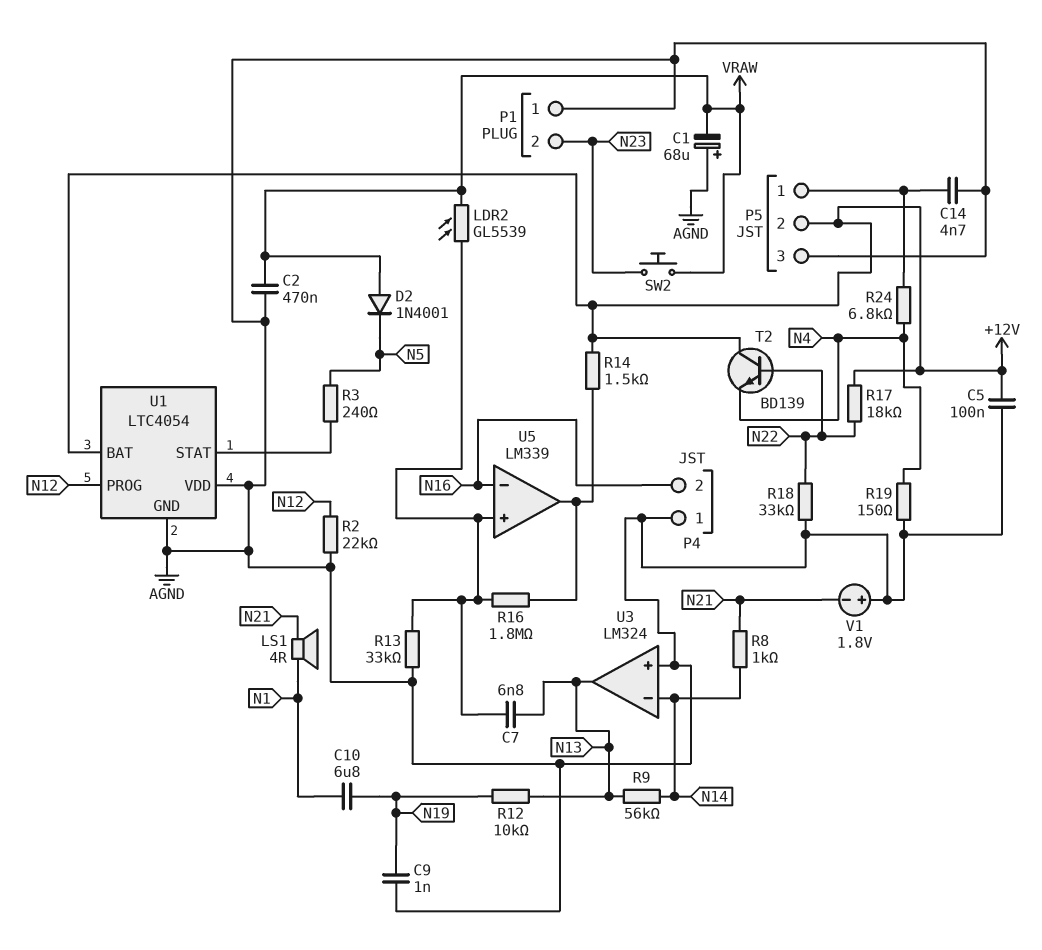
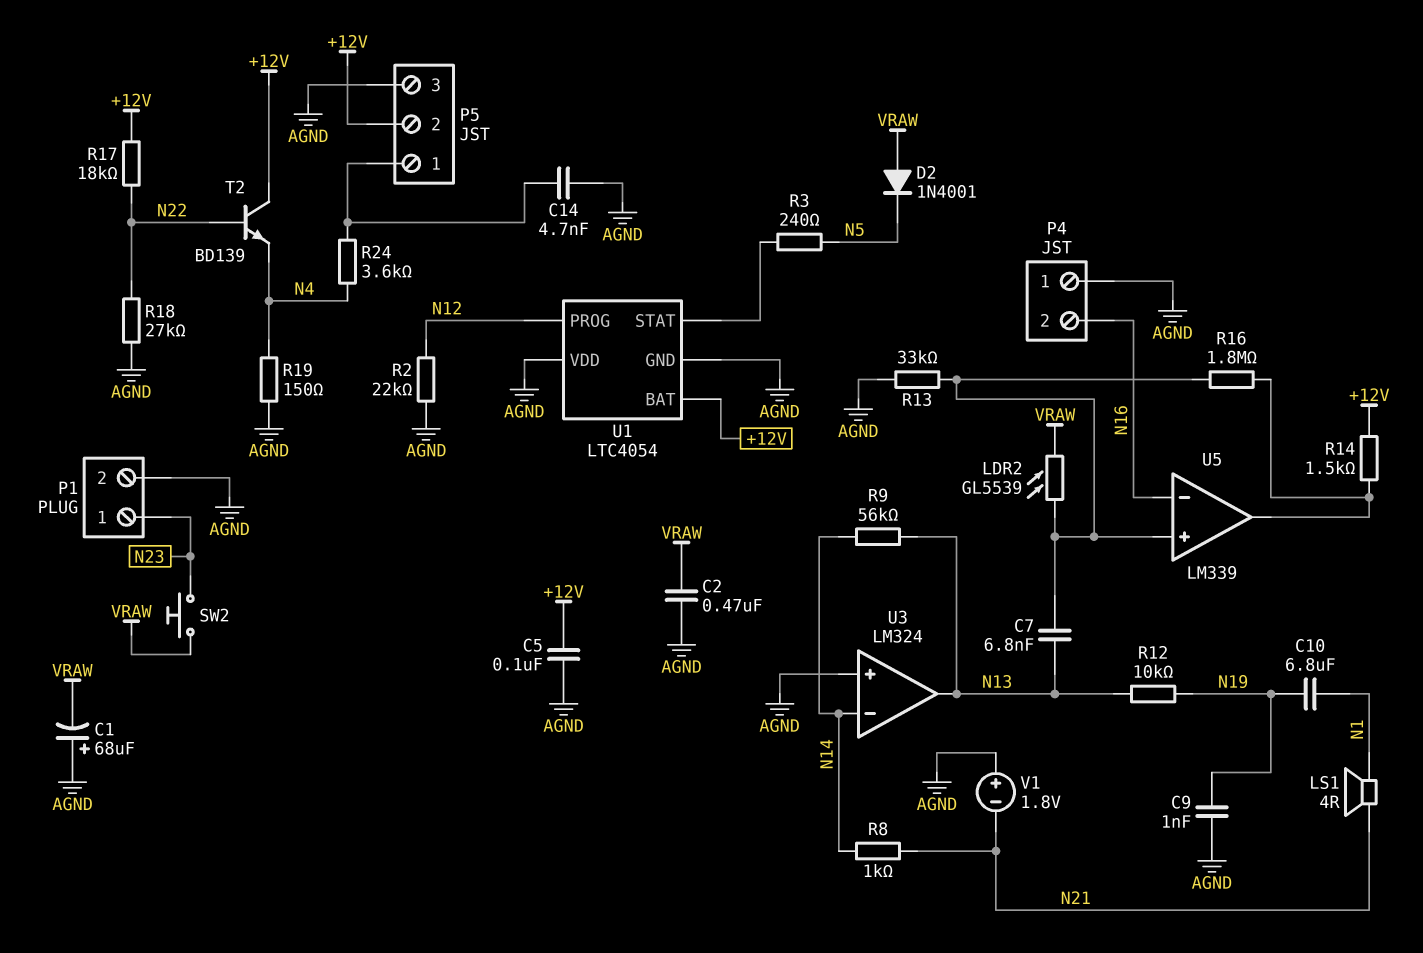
P1 pin 1: AGND -> N23
P1 pin 2: N23 -> AGND
R18: 33k (AGND, N22) -> 27k (AGND, N22)
R24: 6.8k (N4, P5/1) -> 3.6k (N4, P5/1)

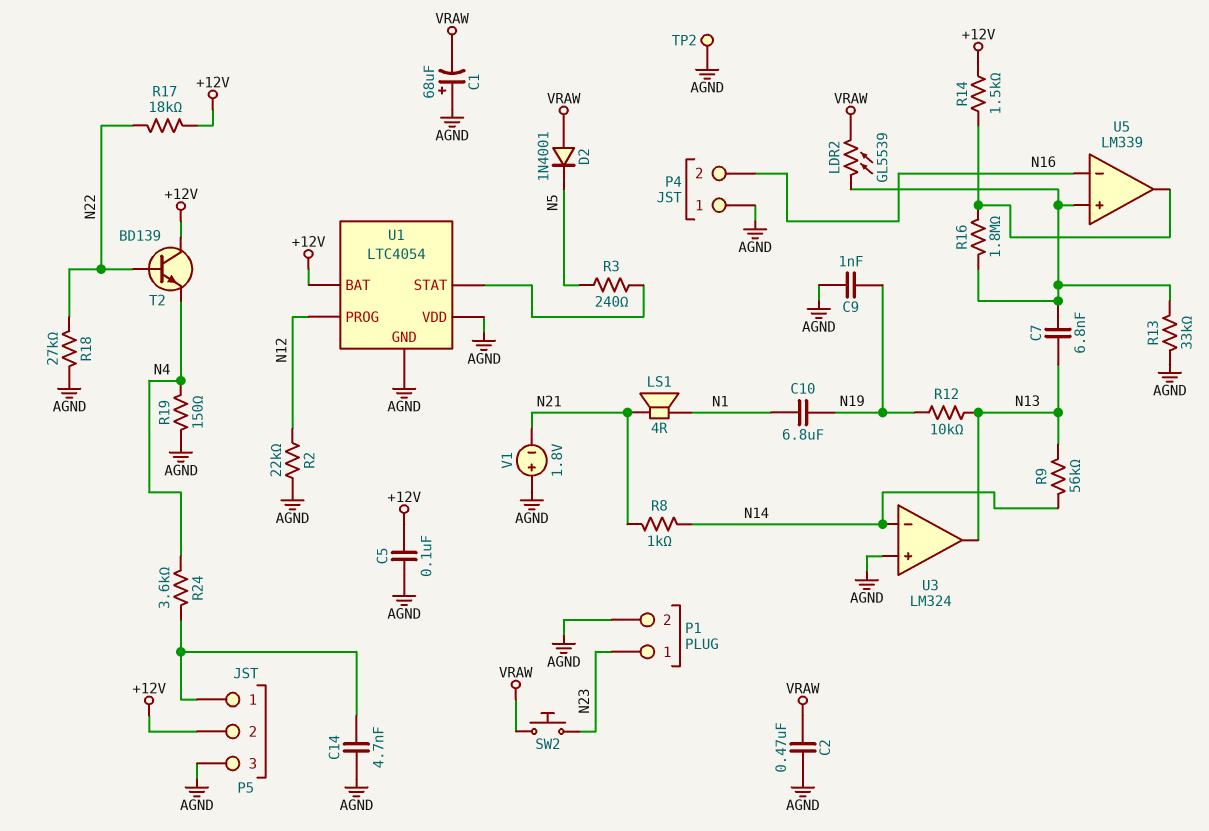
TP2: none -> test point (AGND)

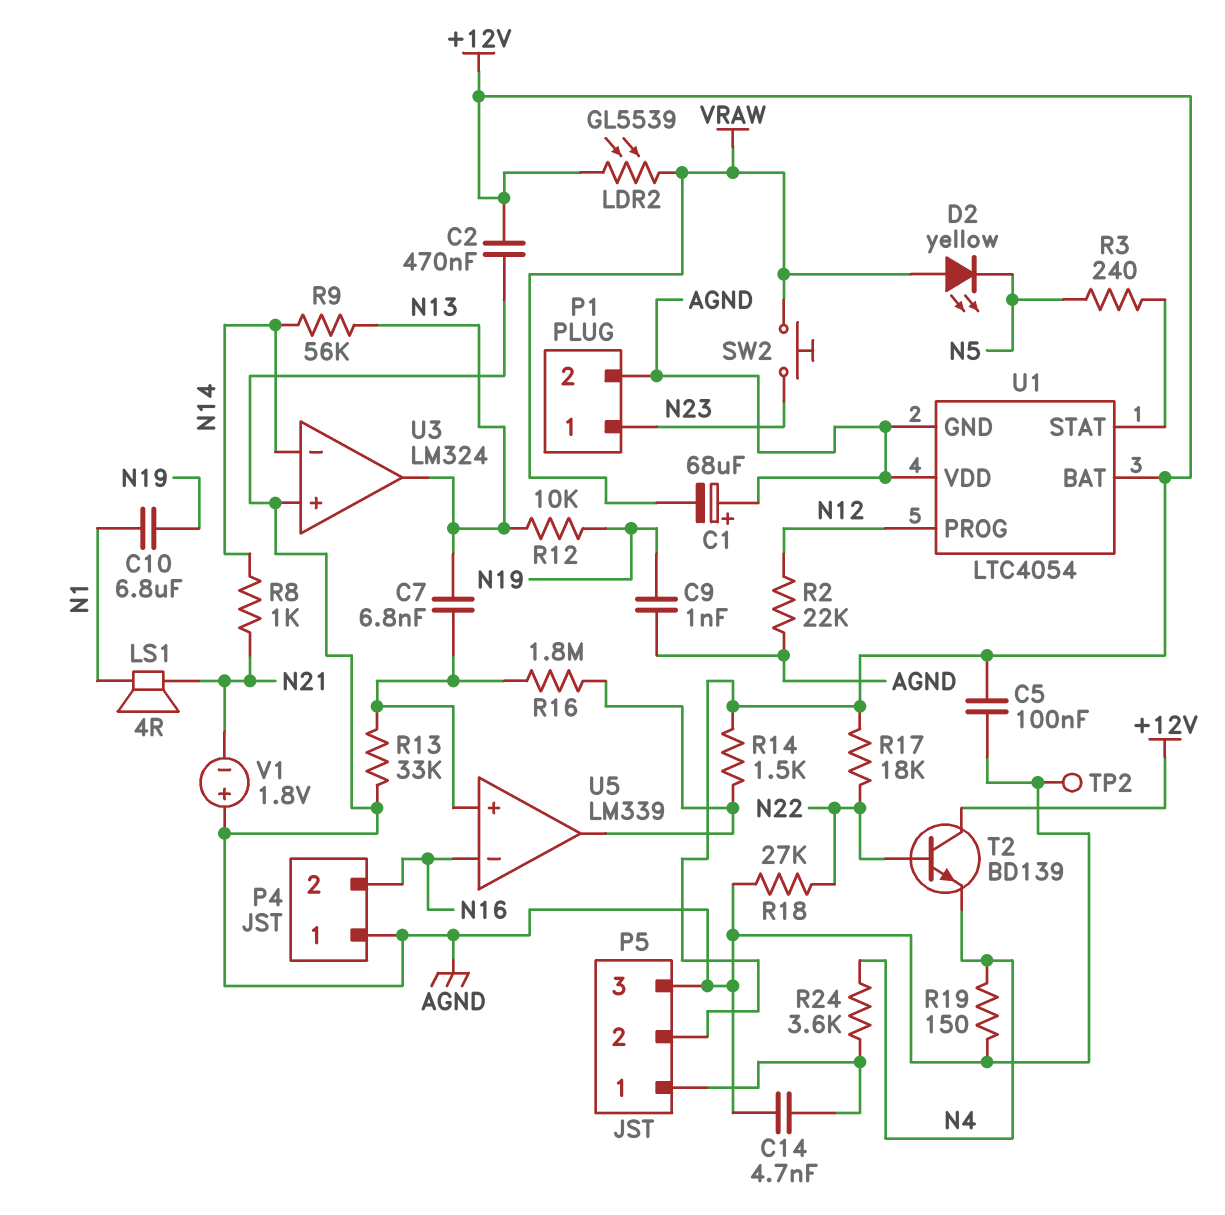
C2: 470nF (AGND, VRAW) -> 470nF (+12V, AGND)
D2: diode 1N4001 (A VRAW, K N5) -> LED yellow (A VRAW, K N5)
LDR2: GL5539 (U5/in+, VRAW) -> GL5539 (+12V, VRAW)

